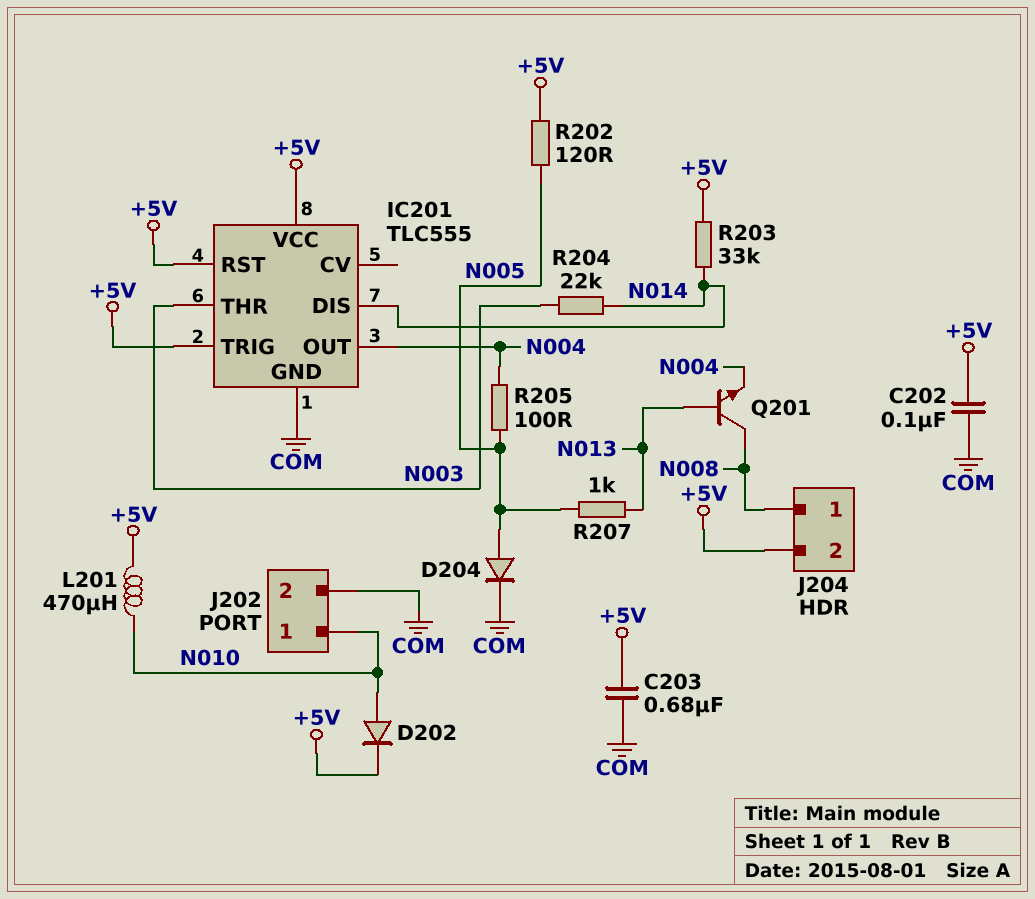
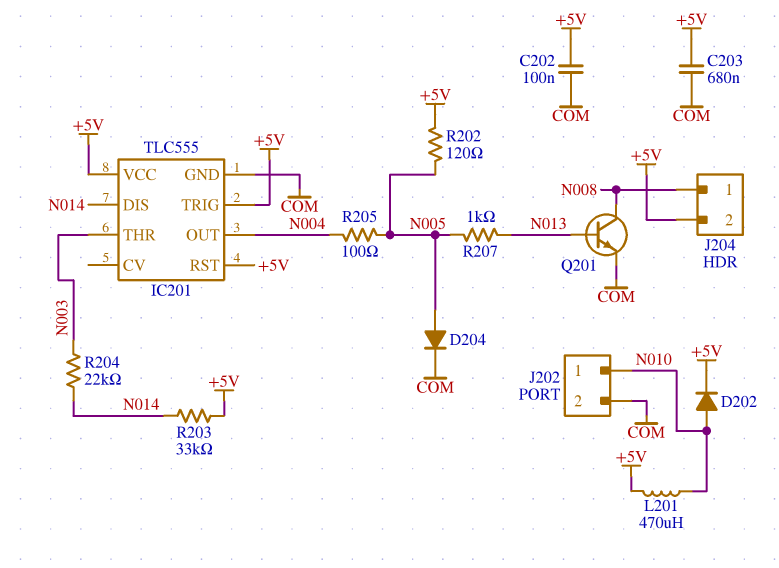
Q201: NPN (B N013, C N008, E N004) -> NPN (B N013, C N008, E COM)

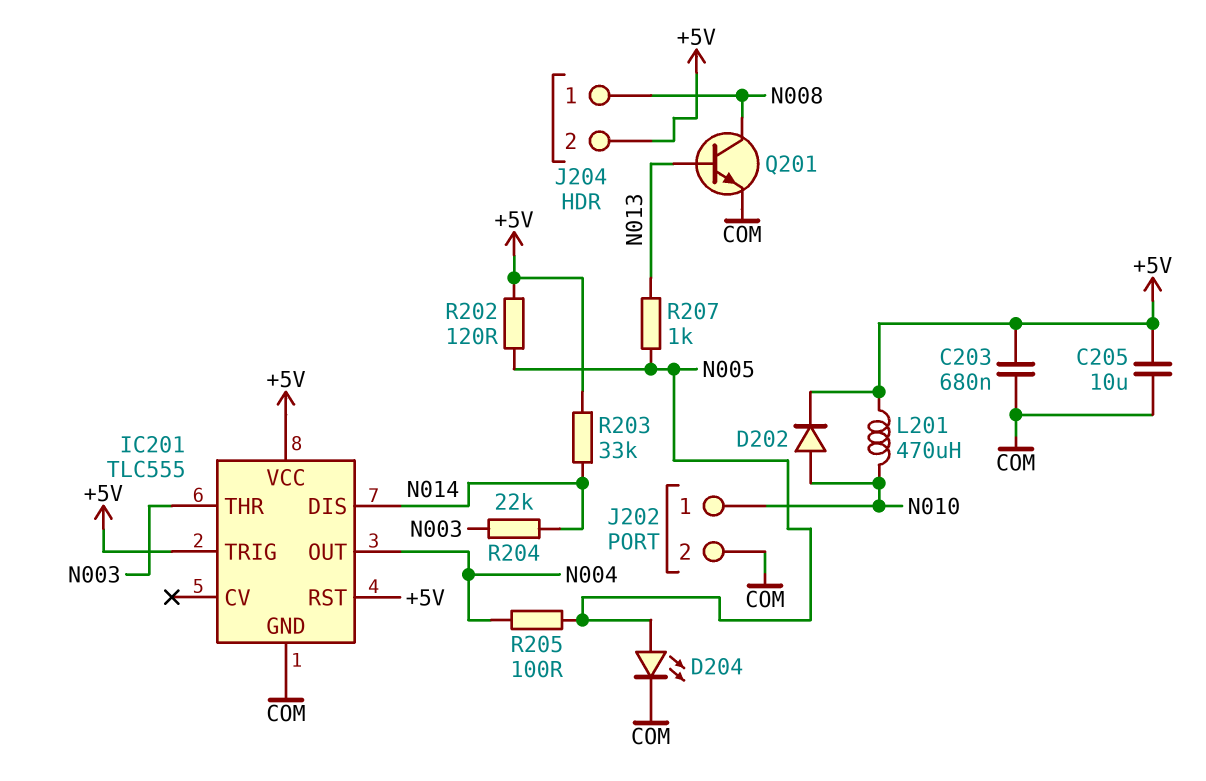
C202: 100nF (+5V, COM) -> none
C205: none -> 10uF (+5V, COM)
D204: diode (A N005, K COM) -> LED (A N005, K COM)

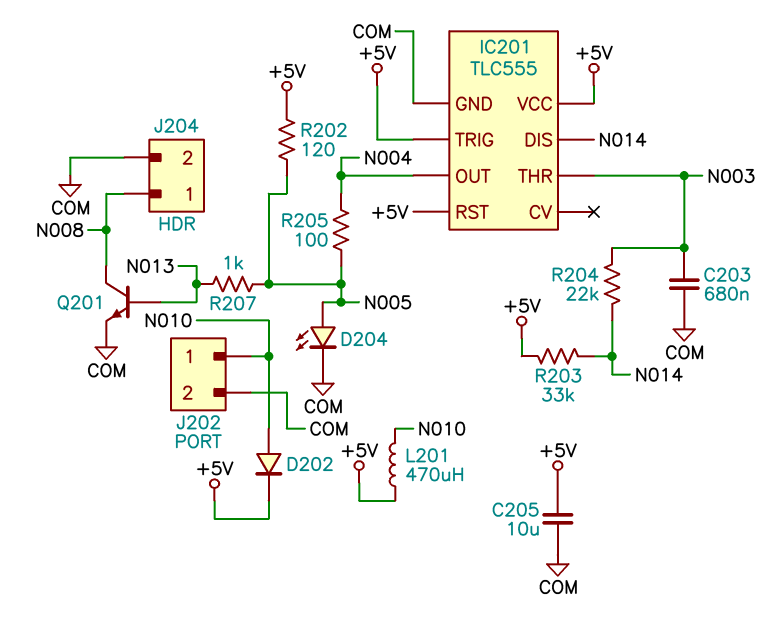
C203: 680nF (+5V, COM) -> 680nF (COM, N003)
J204 pin 2: +5V -> COM

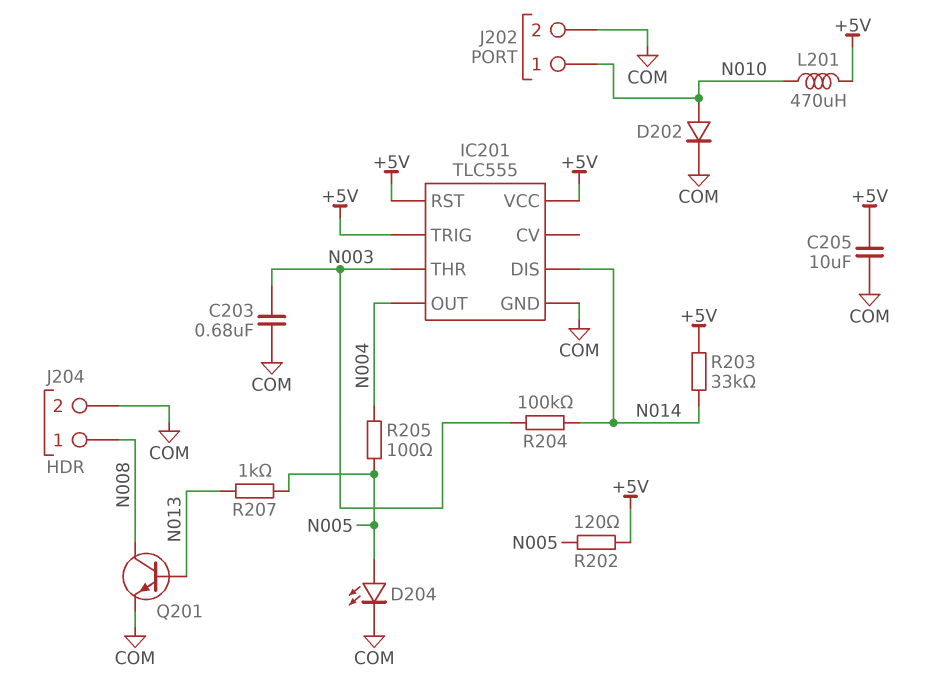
D202: diode (A N010, K +5V) -> diode (A N010, K COM)
R204: 22k (N003, N014) -> 100k (N003, N014)

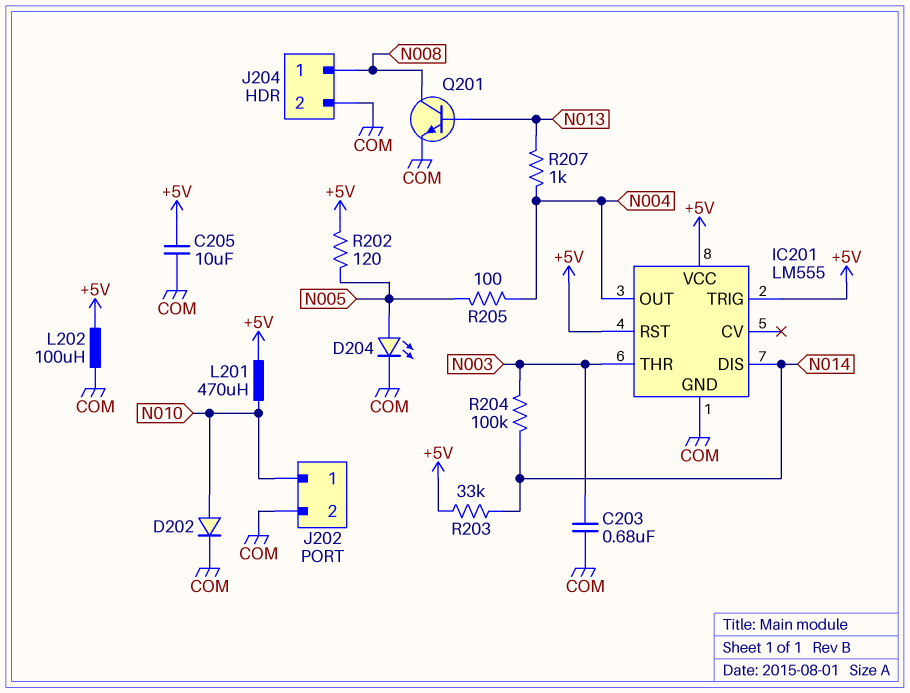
IC201: TLC555 -> LM555
L202: none -> 100uH (+5V, COM)
R207: 1k (N005, N013) -> 1k (N004, N013)

